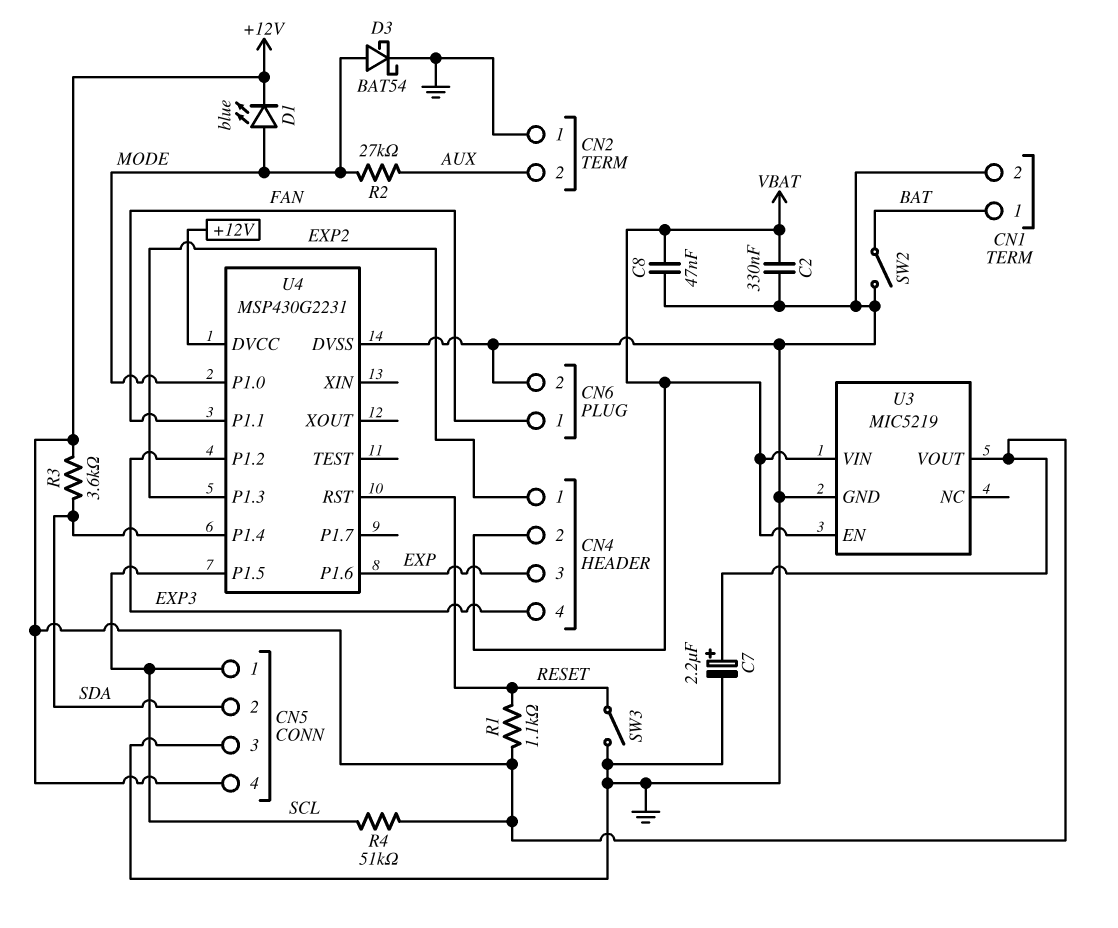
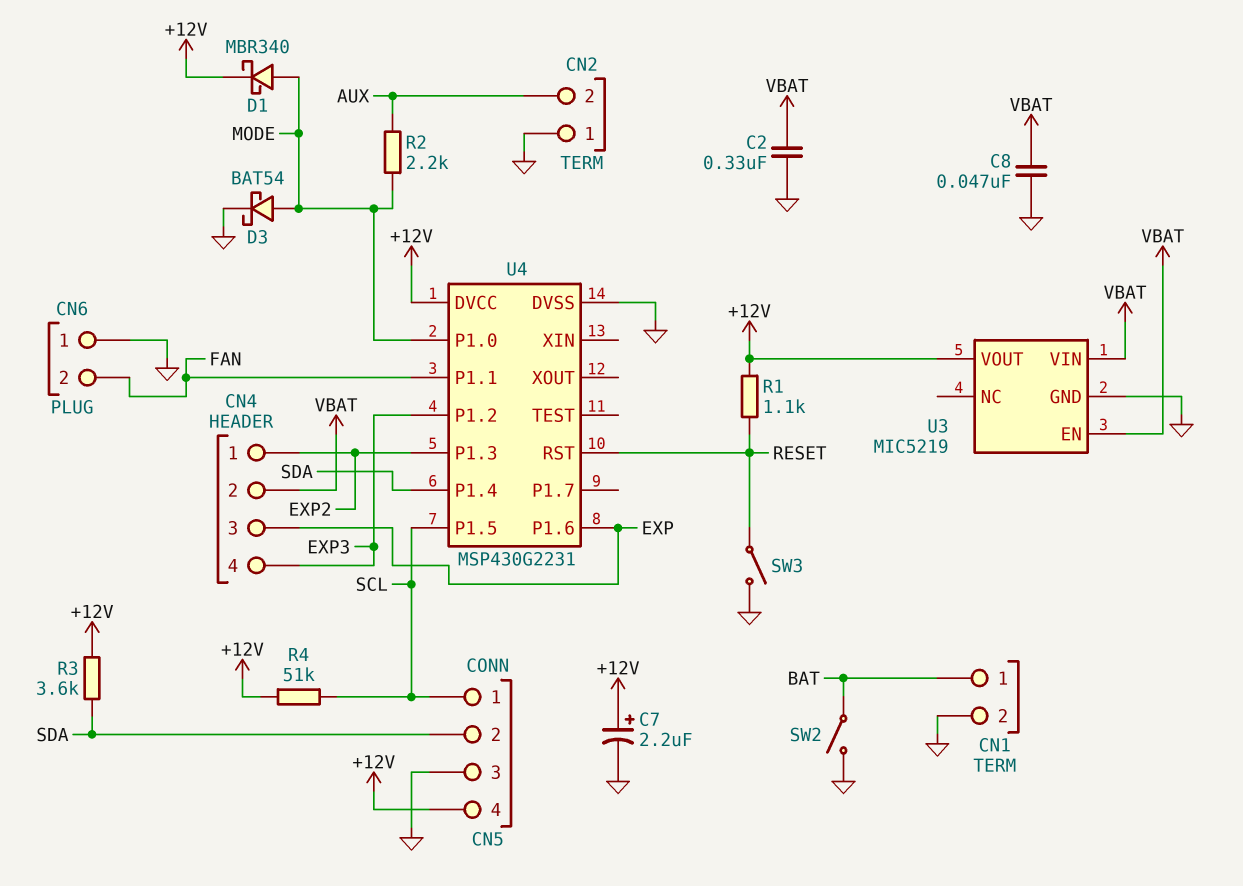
CN6 pin 1: FAN -> GND
CN6 pin 2: GND -> FAN
D1: LED blue (A MODE, K +12V) -> schottky MBR340 (A MODE, K +12V)
R2: 27k (AUX, MODE) -> 2.2k (AUX, MODE)

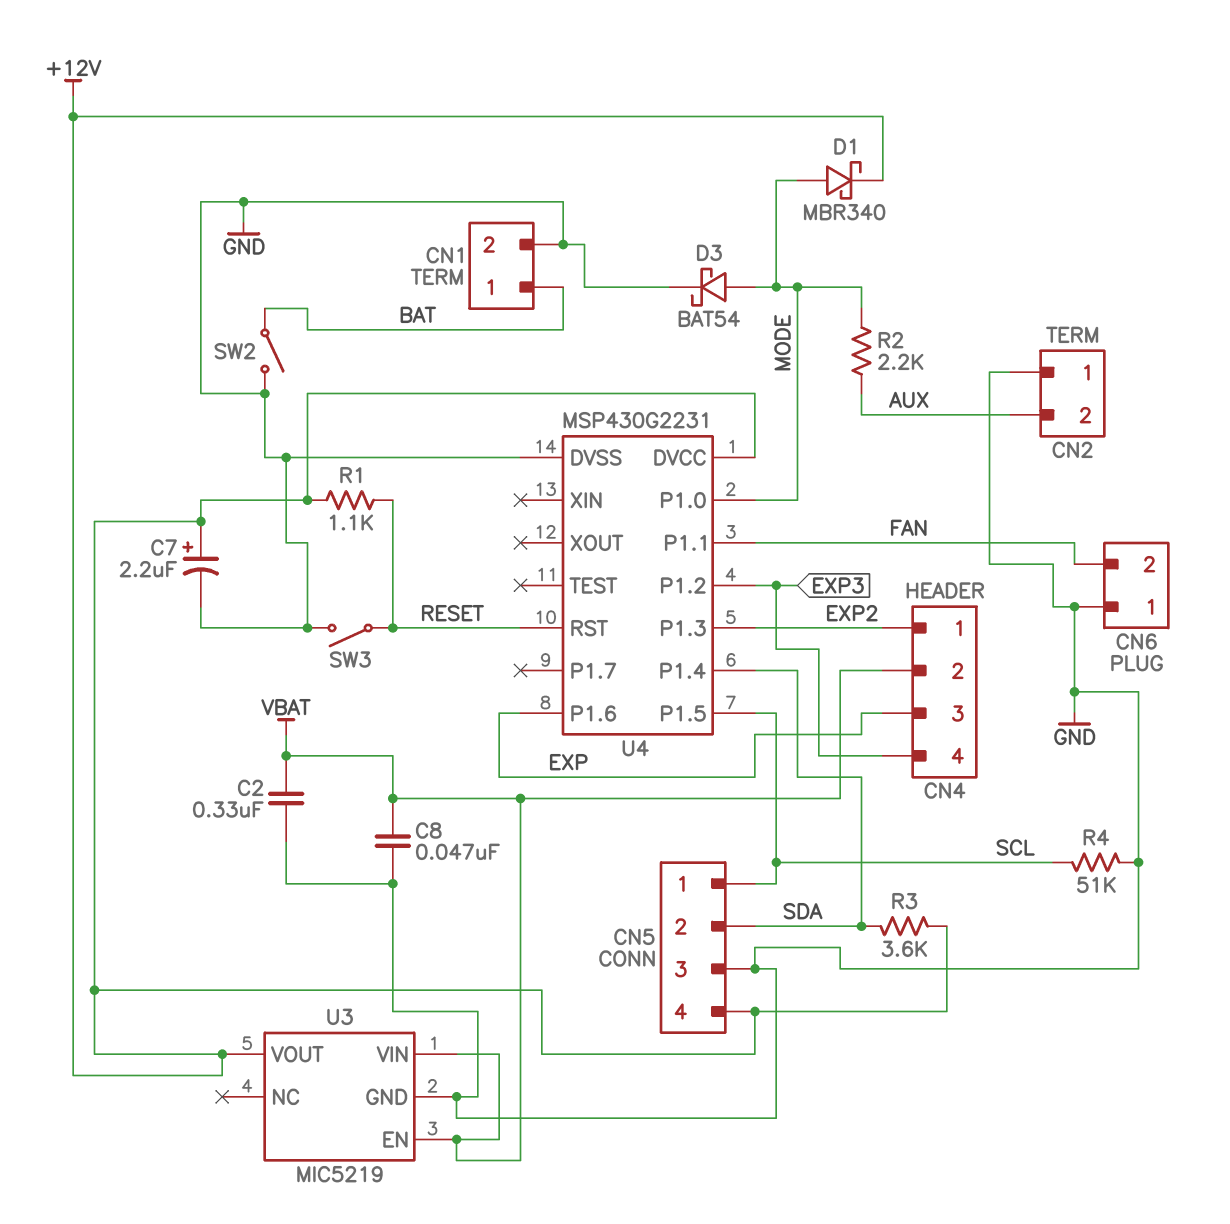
R4: 51k (+12V, SCL) -> 51k (GND, SCL)

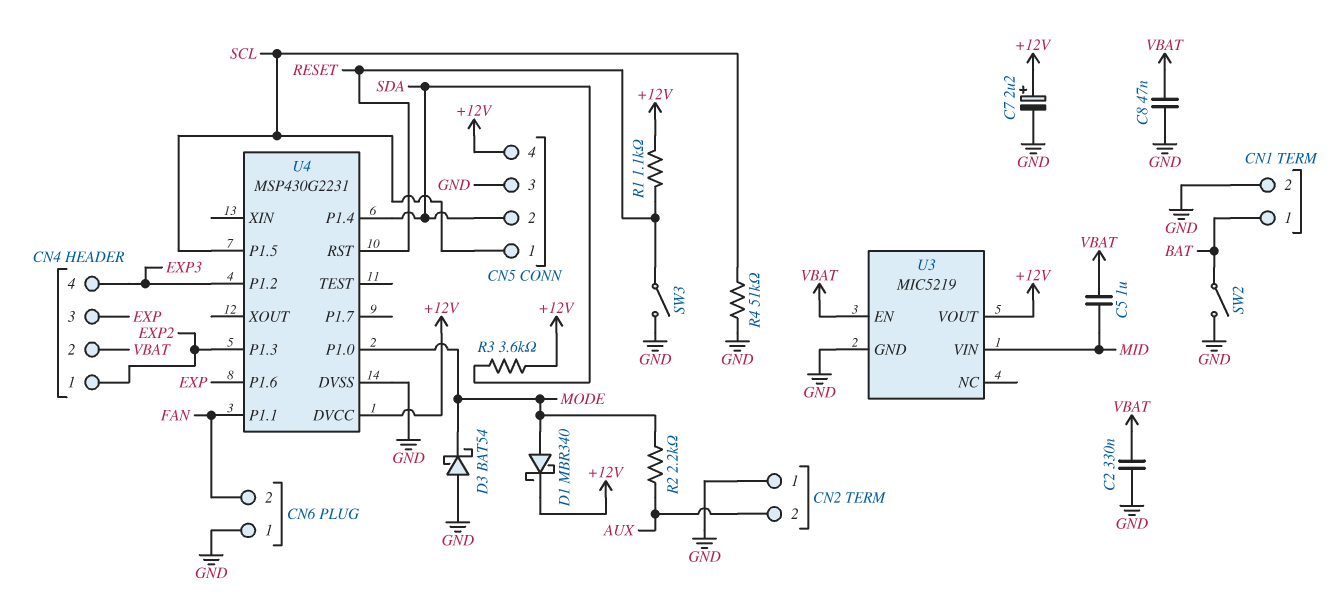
C5: none -> 1uF (MID, VBAT)
D3: schottky BAT54 (A MODE, K GND) -> schottky BAT54 (A GND, K MODE)
U3 pin VIN: VBAT -> MID

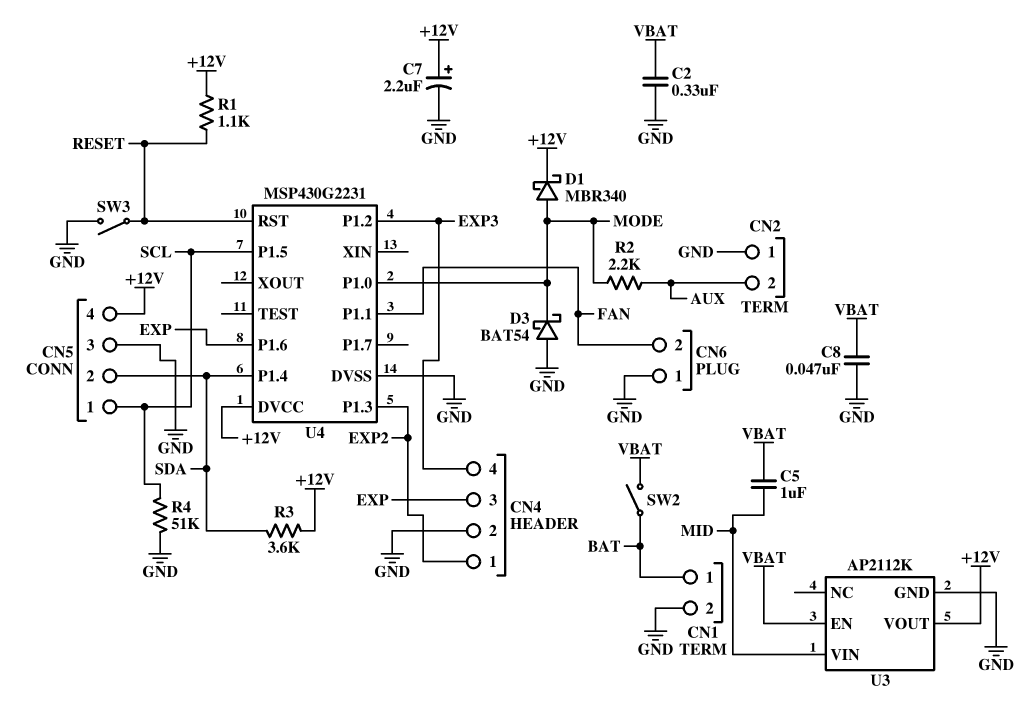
CN4 pin 2: VBAT -> GND
SW2: switch (BAT, GND) -> switch (BAT, VBAT)
U3: MIC5219 -> AP2112K

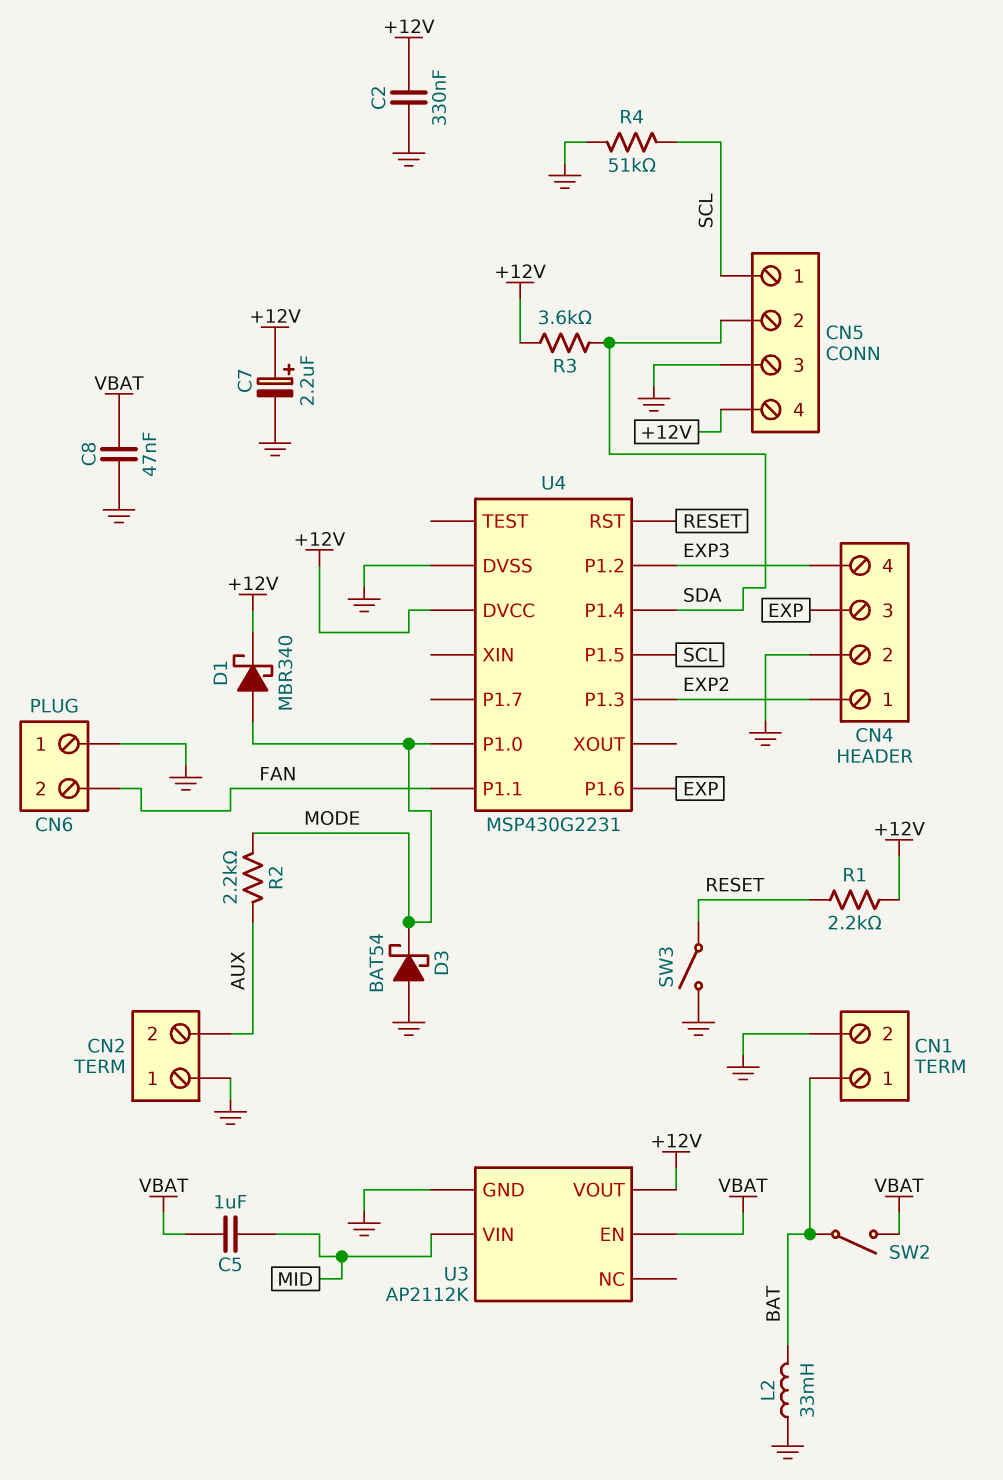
C2: 330nF (GND, VBAT) -> 330nF (+12V, GND)
L2: none -> 33mH (BAT, GND)
R1: 1.1k (+12V, RESET) -> 2.2k (+12V, RESET)

